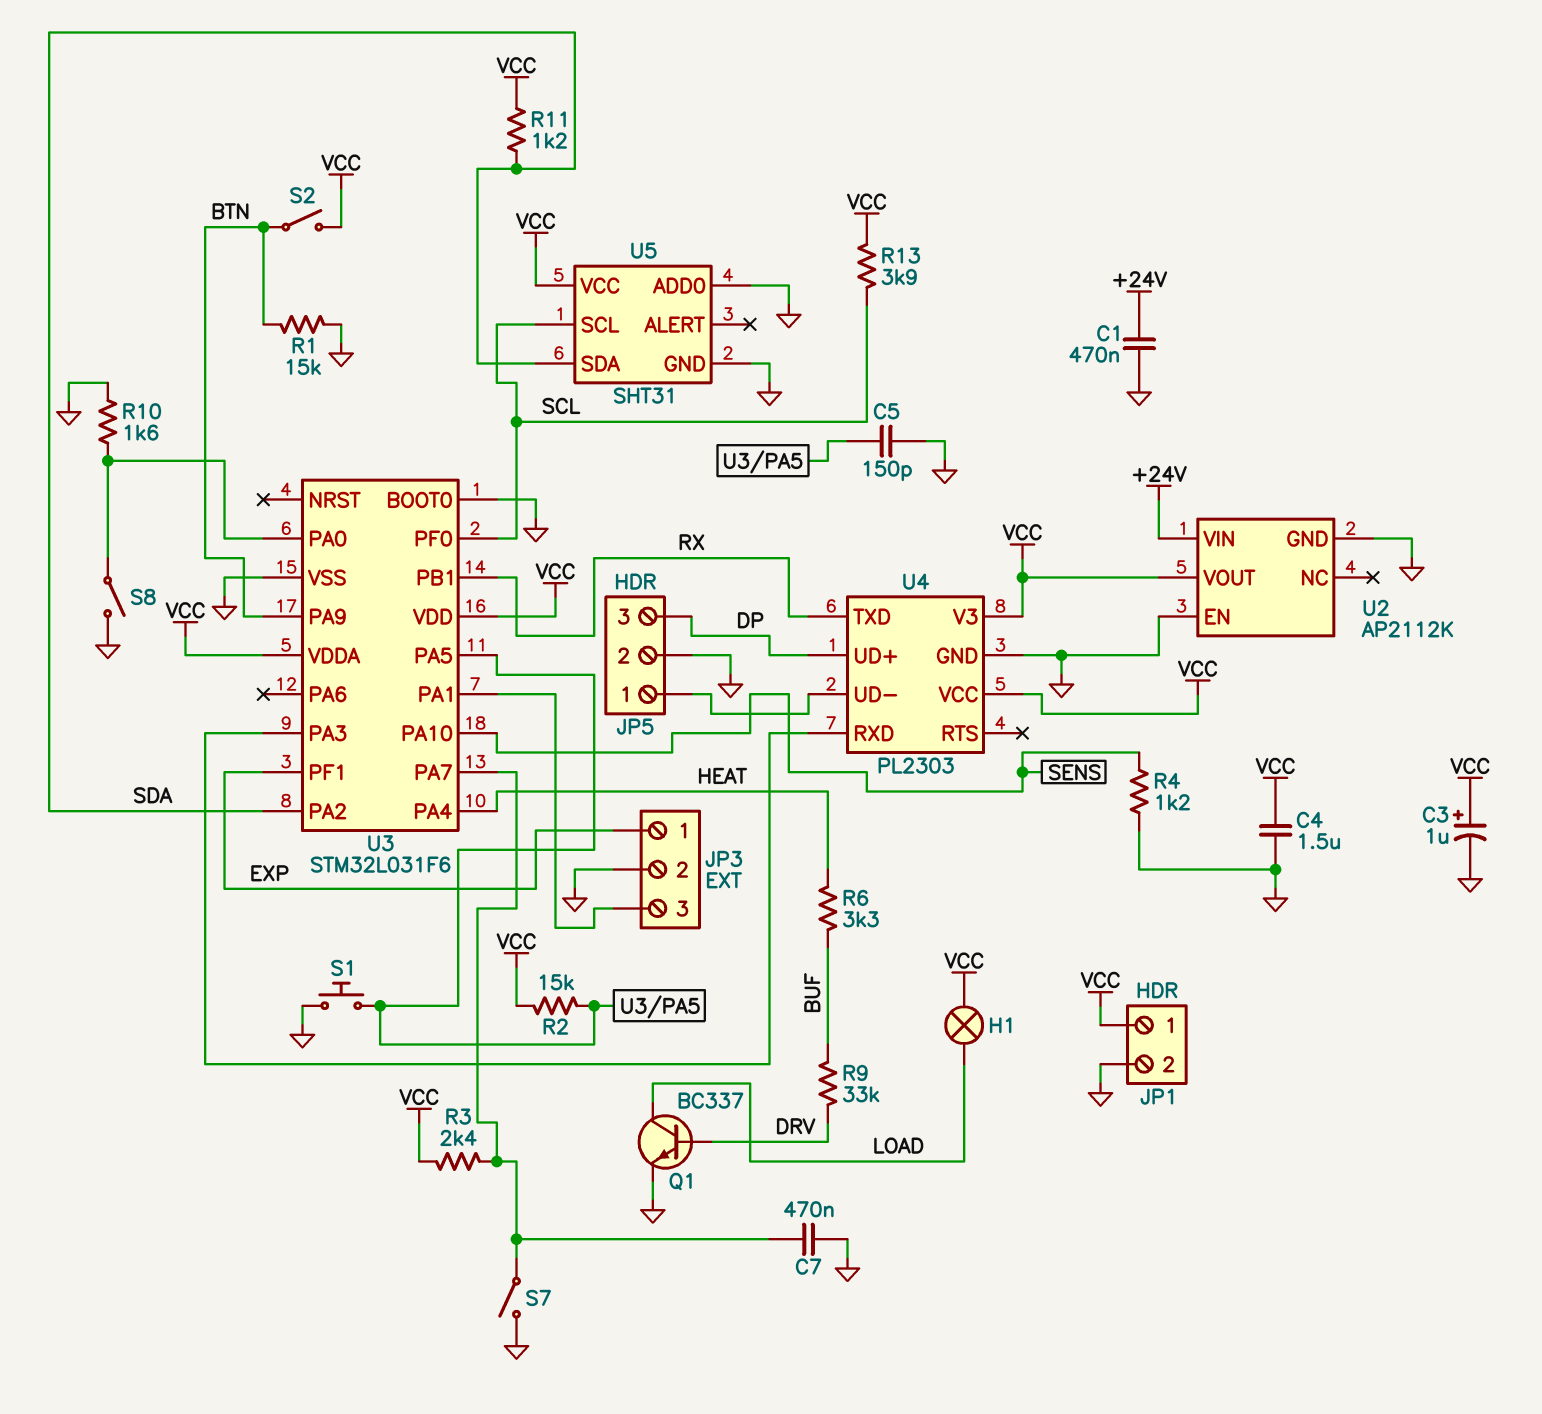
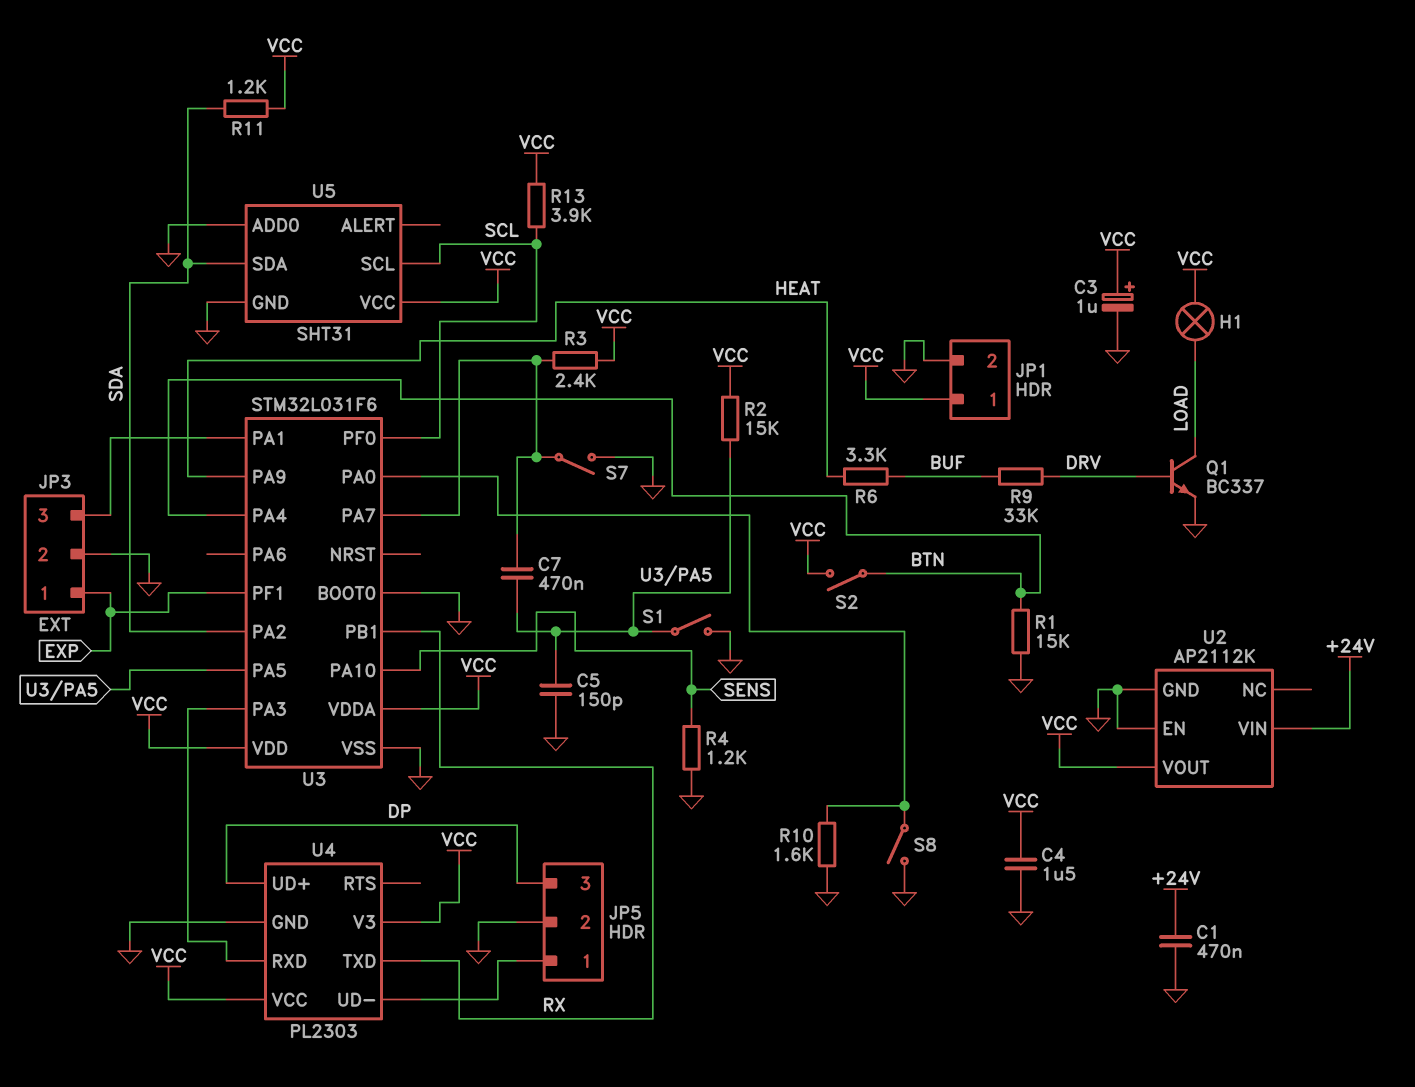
C7: 470nF (GND, U3/PA7) -> 470nF (U3/PA5, U3/PA7)
S1: button (GND, U3/PA5) -> switch (GND, U3/PA5)
U3 pin PA4: HEAT -> BTN
U3 pin PA9: BTN -> HEAT

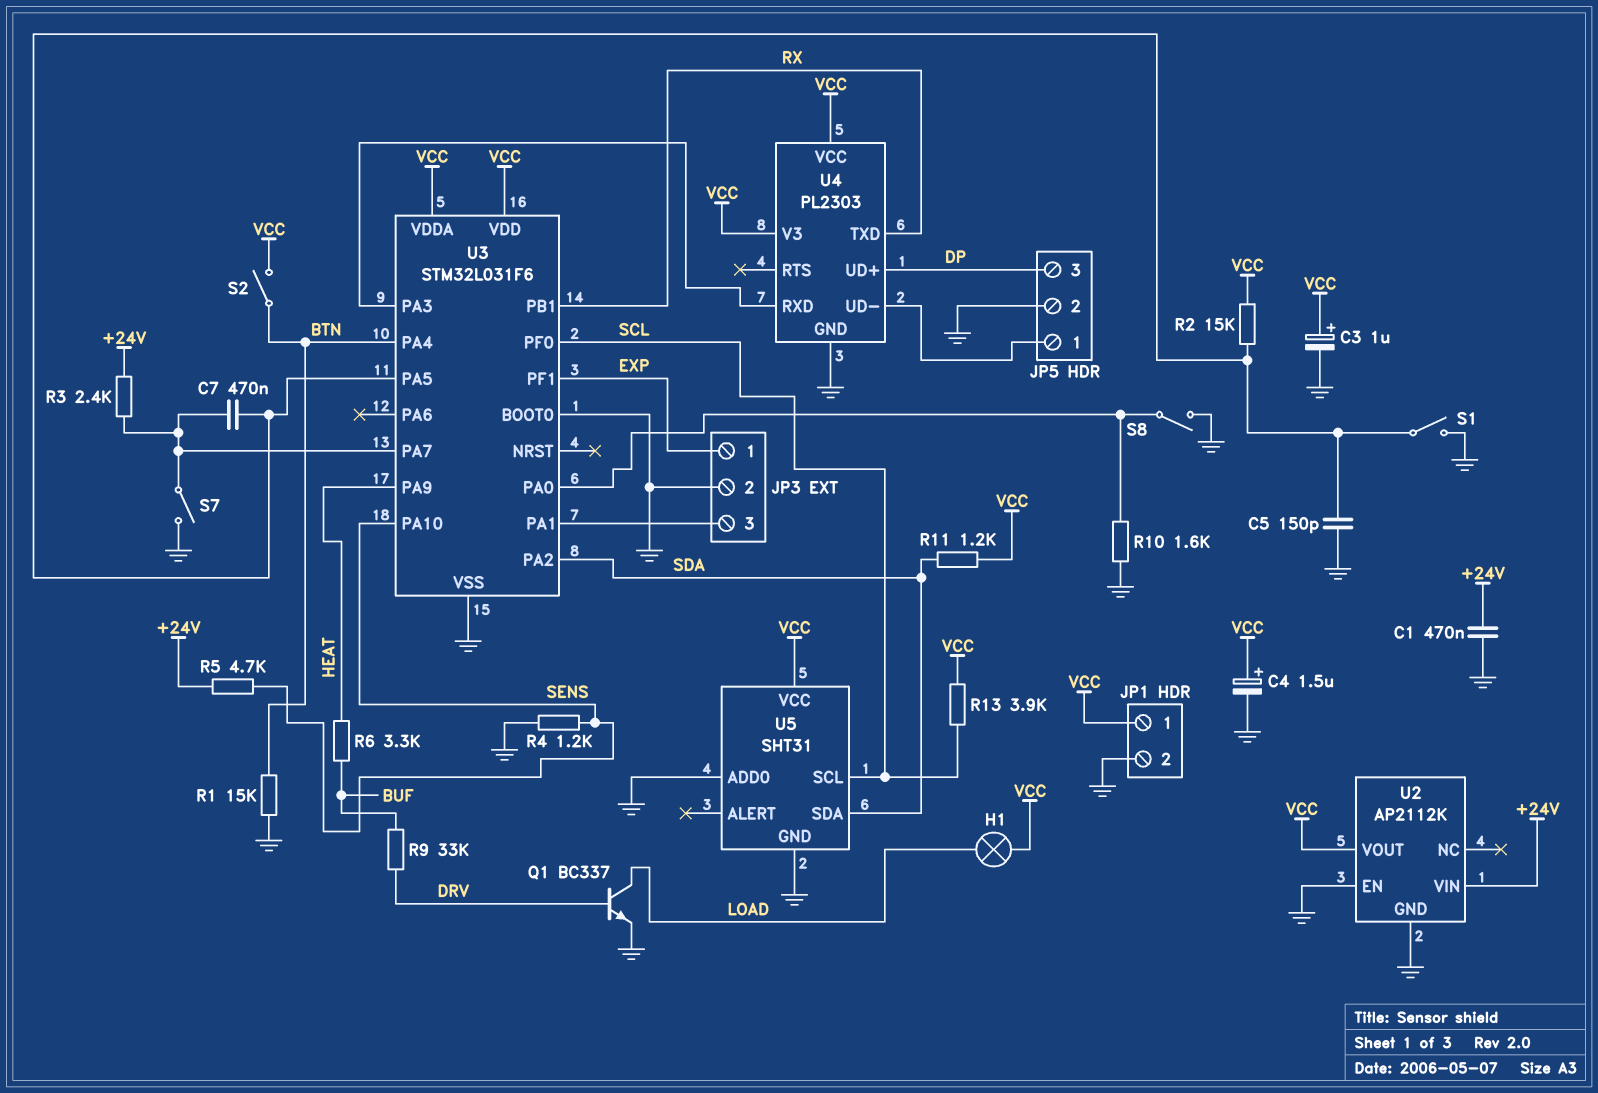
C4: 1.5uF (GND, VCC) -> 1.5uF (plus VCC, minus GND)
R3: 2.4k (U3/PA7, VCC) -> 2.4k (+24V, U3/PA7)
R5: none -> 4.7k (+24V, SENS)

